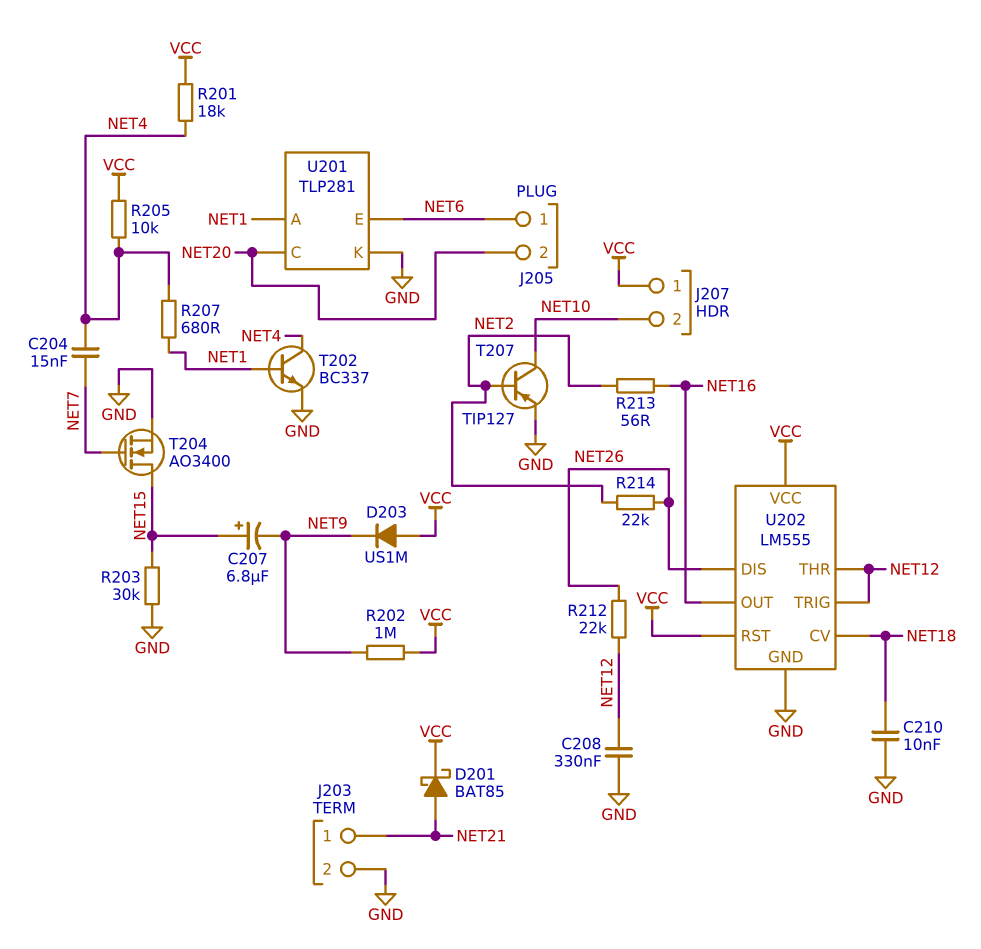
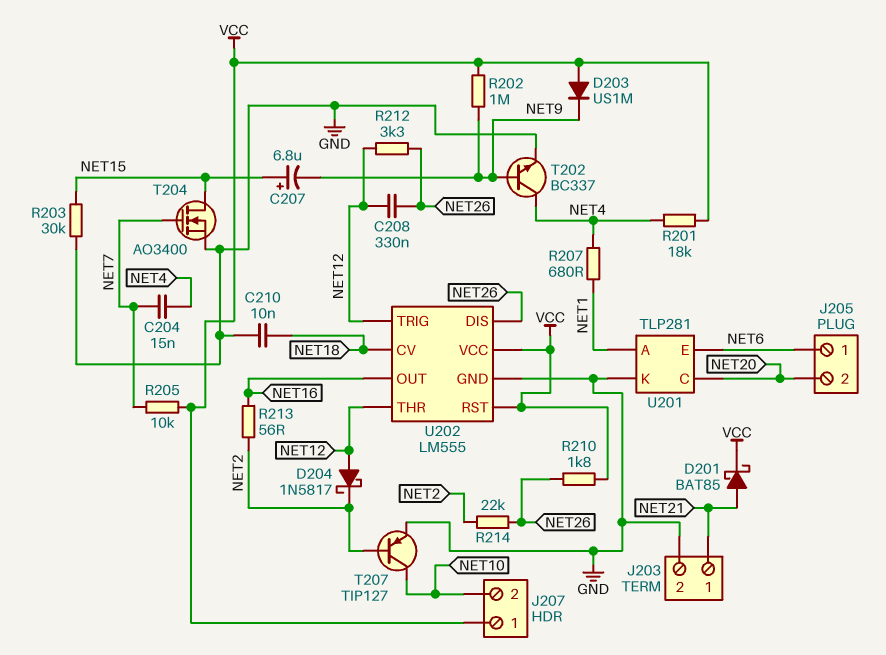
C208: 330nF (GND, NET12) -> 330nF (NET12, NET26)
D204: none -> schottky 1N5817 (A NET12, K NET2)
R205: 10k (NET4, VCC) -> 10k (NET7, VCC)
R210: none -> 1.8k (NET26, VCC)
R212: 22k (NET12, NET26) -> 3.3k (NET12, NET26)
T202: NPN BC337 (B NET1, C NET4, E GND) -> NPN BC337 (B NET9, C NET4, E GND)

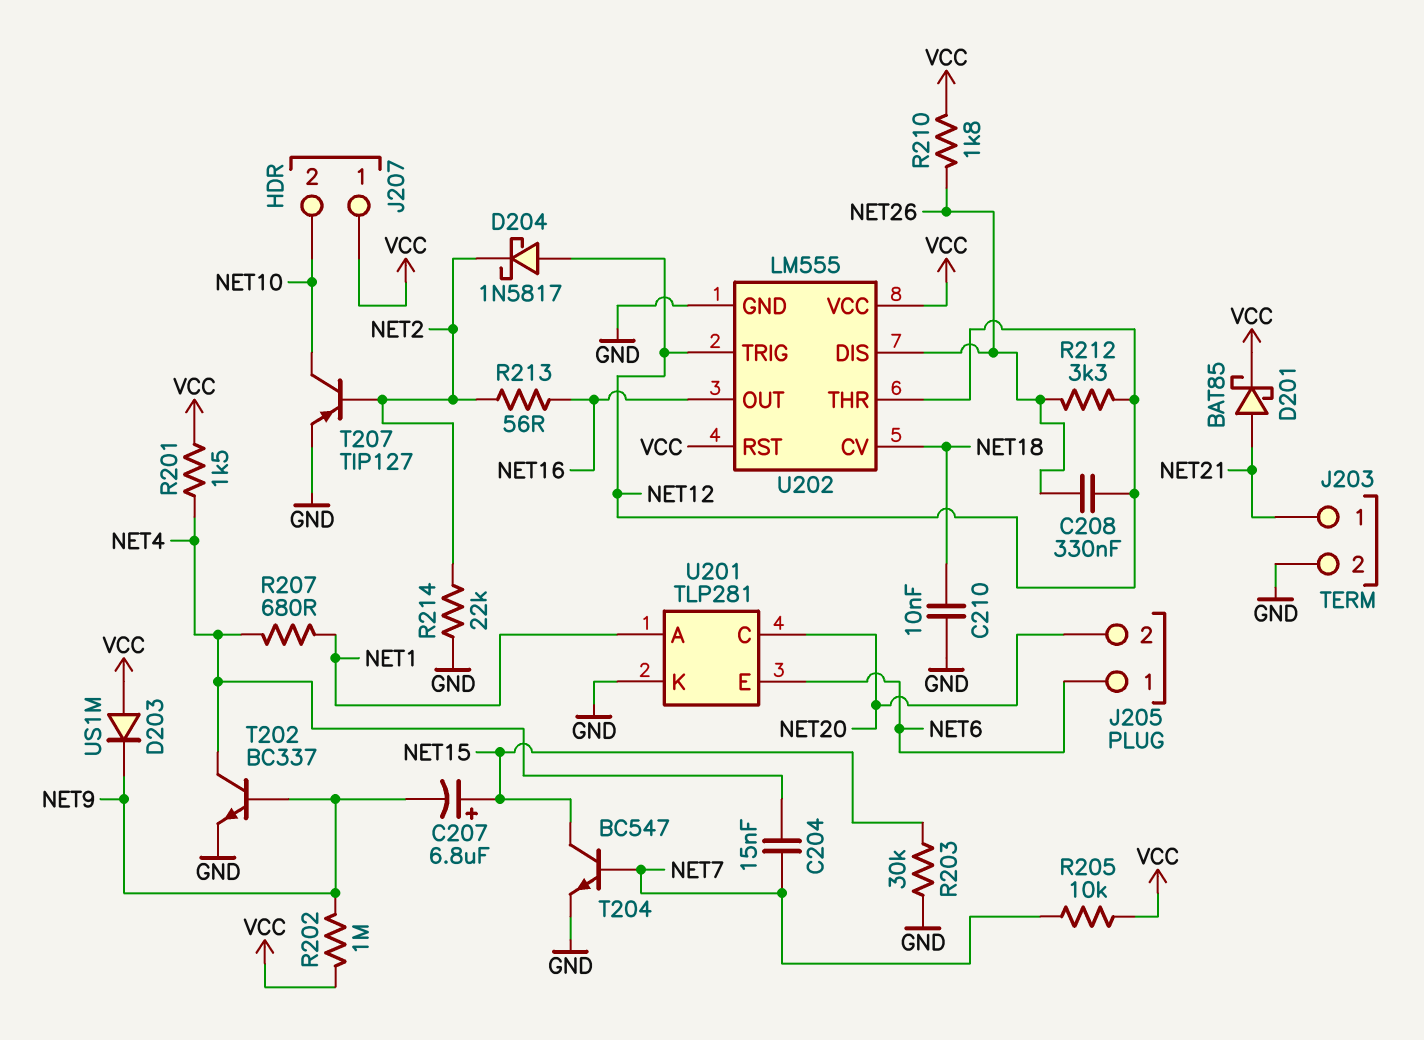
R201: 18k (NET4, VCC) -> 1.5k (NET4, VCC)
R214: 22k (NET2, NET26) -> 22k (GND, NET2)
T204: NMOS AO3400 (G NET7, D NET15, S GND) -> NPN BC547 (B NET7, C NET15, E GND)

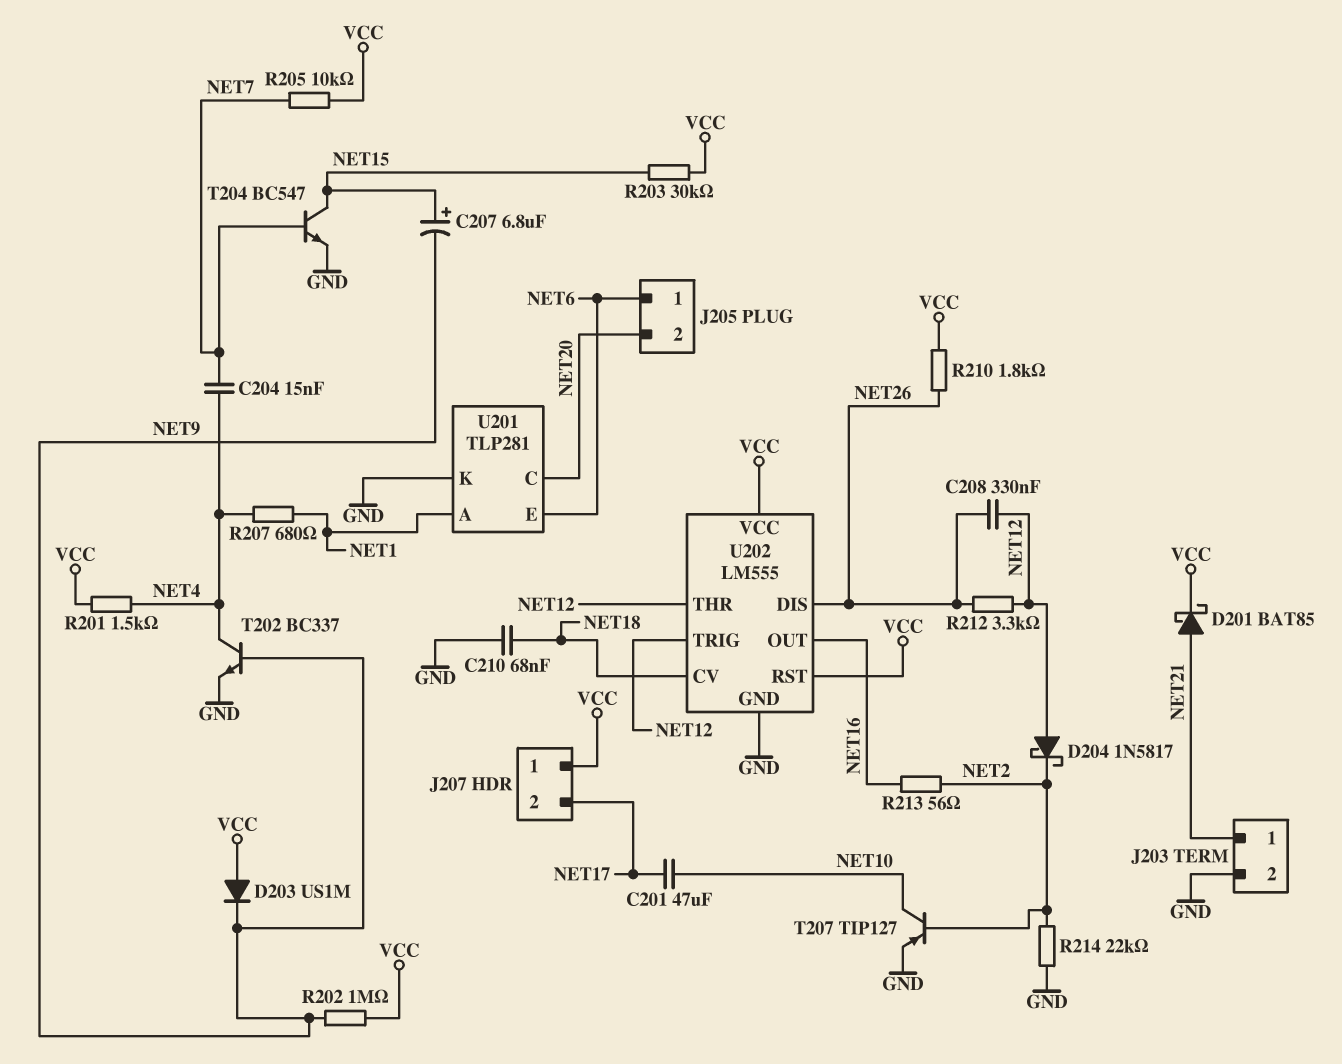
C201: none -> 47uF (NET10, NET17)
C210: 10nF (GND, NET18) -> 68nF (GND, NET18)
J207 pin 2: NET10 -> NET17
R203: 30k (GND, NET15) -> 30k (NET15, VCC)

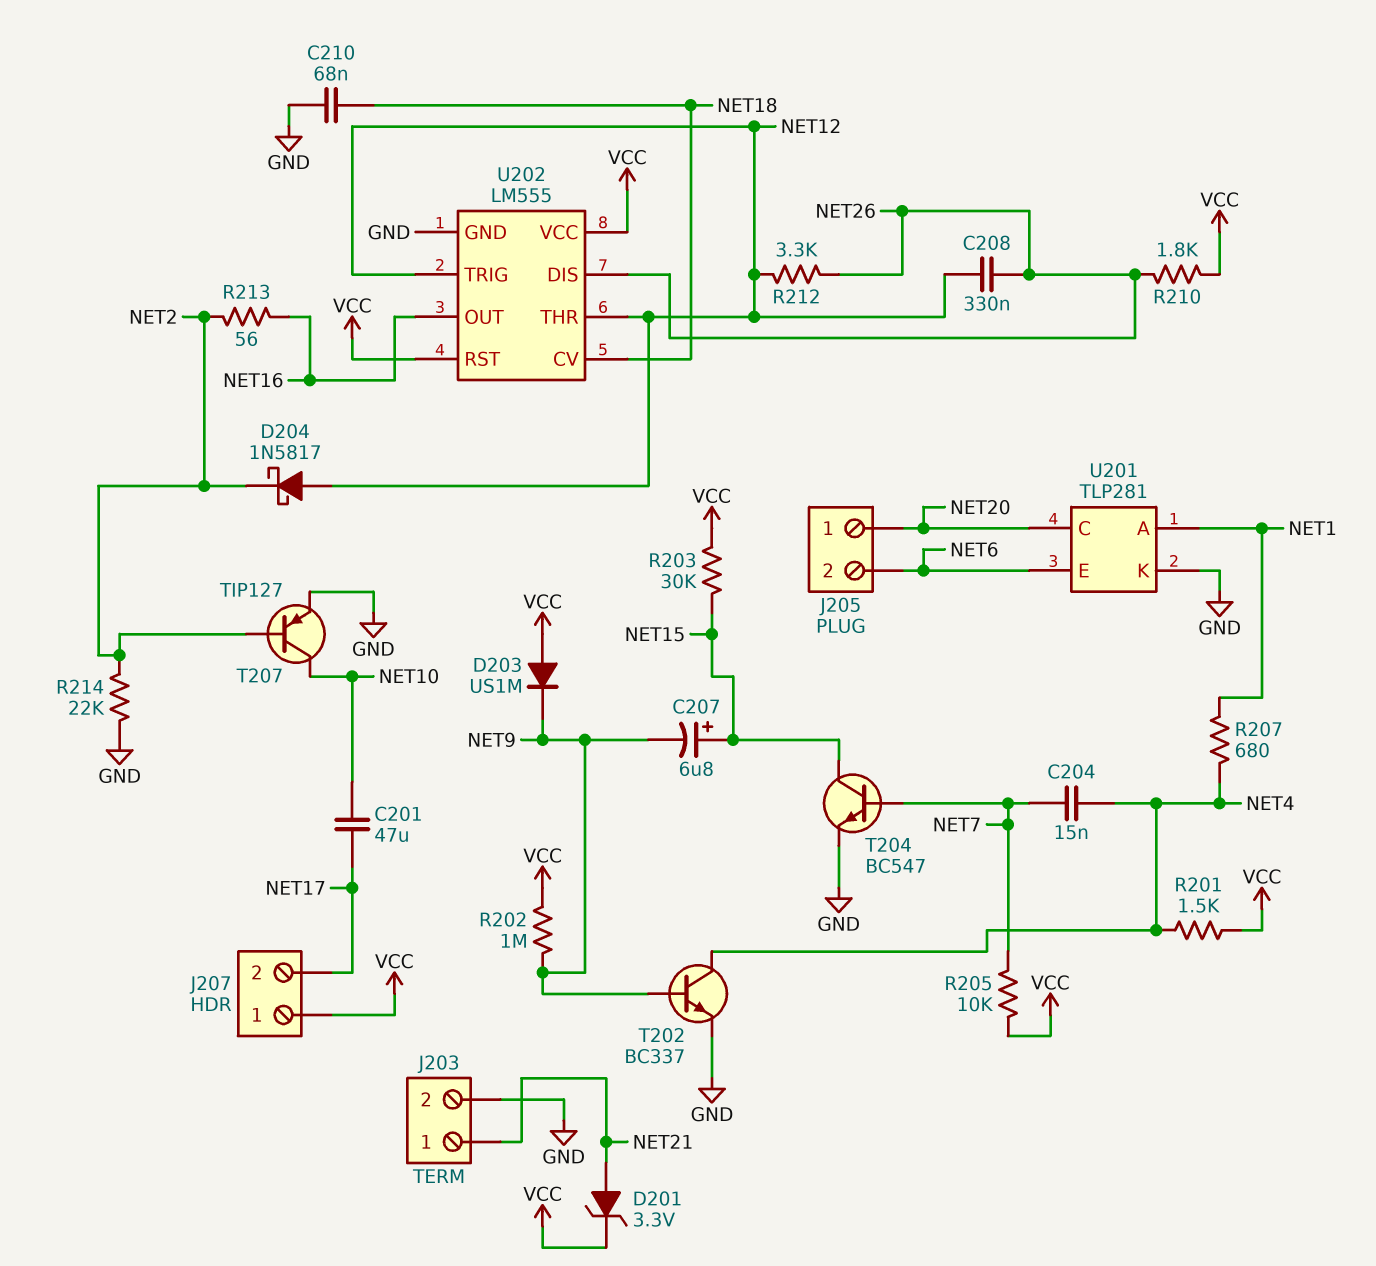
D201: schottky BAT85 (A NET21, K VCC) -> zener 3.3V (A NET21, K VCC)
J205 pin 1: NET6 -> NET20
J205 pin 2: NET20 -> NET6

